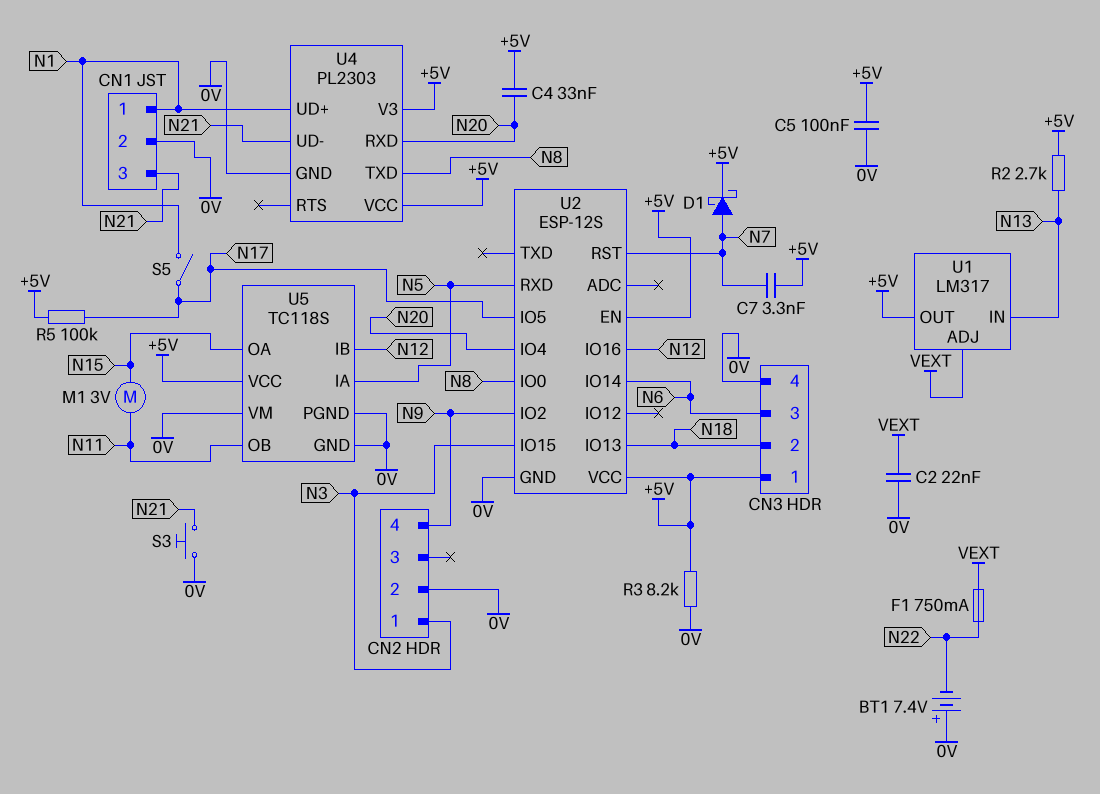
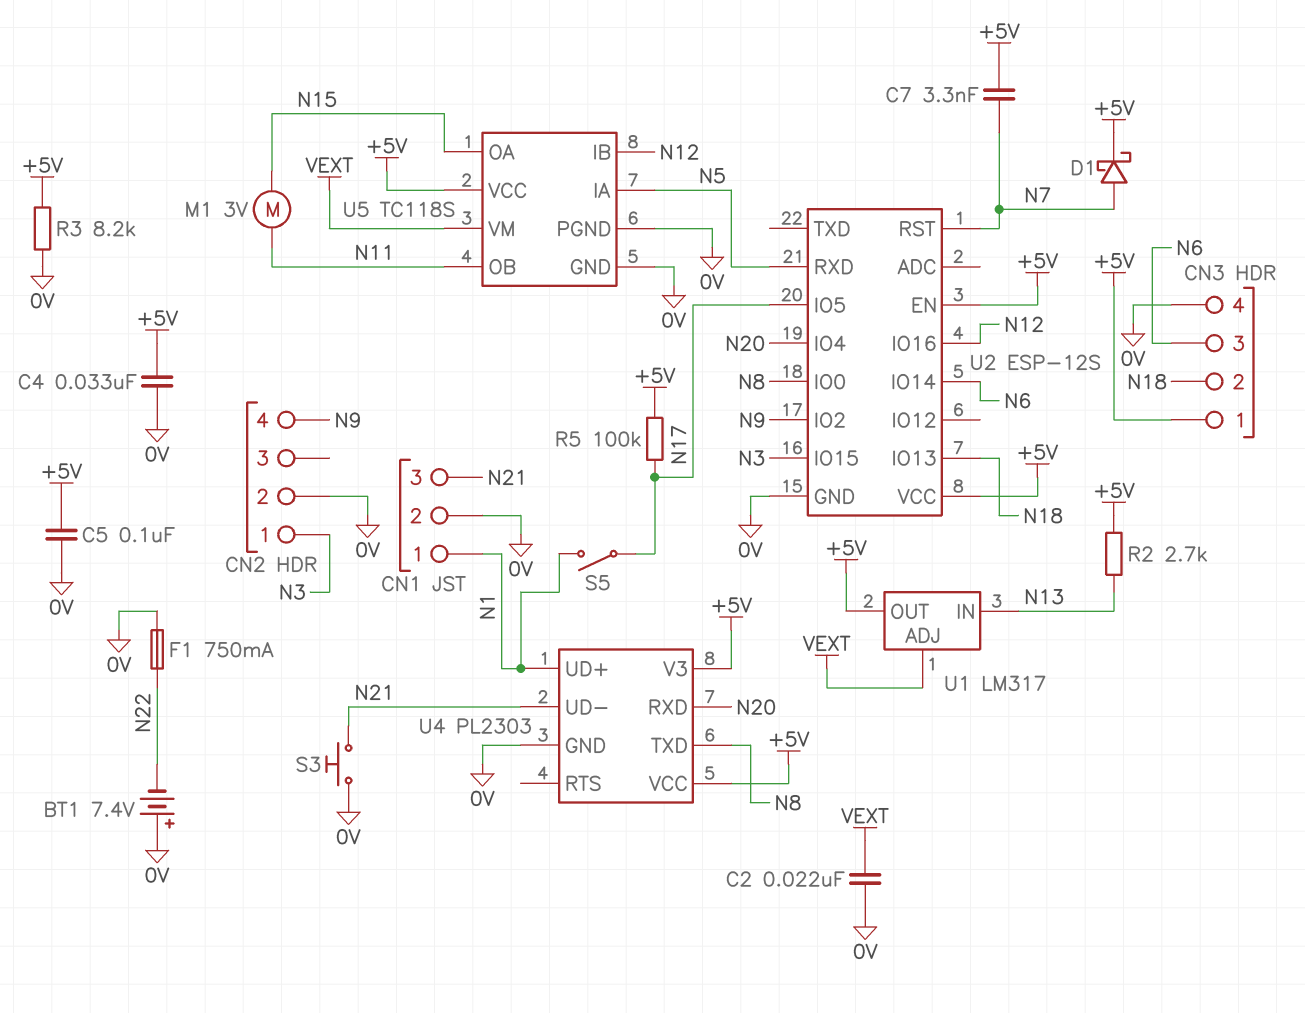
C4: 33nF (+5V, N20) -> 33nF (+5V, 0V)
F1: 750mA (N22, VEXT) -> 750mA (0V, N22)
U5 pin VM: 0V -> VEXT

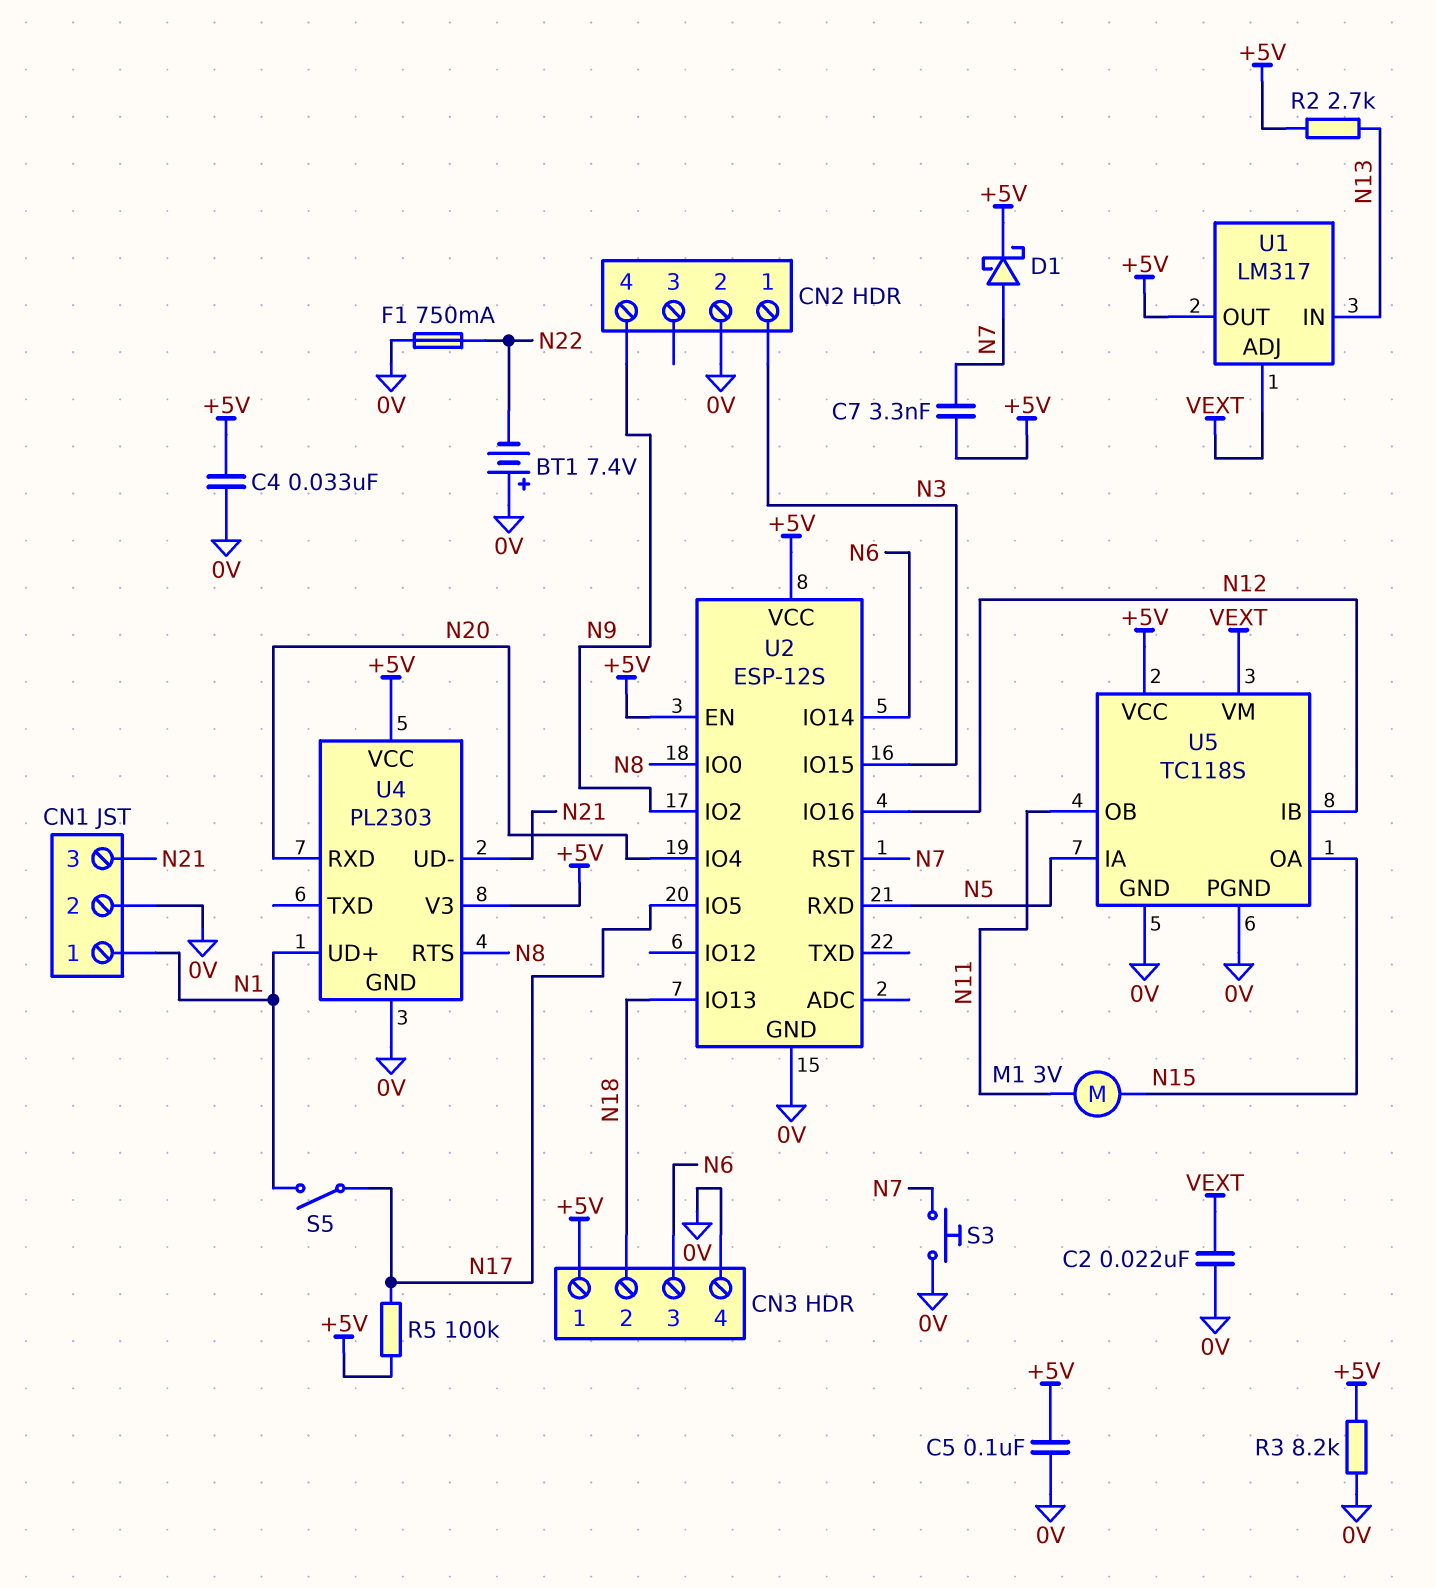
S3: button (0V, N21) -> button (0V, N7)
U4 pin RTS: none -> N8
U4 pin TXD: N8 -> none

